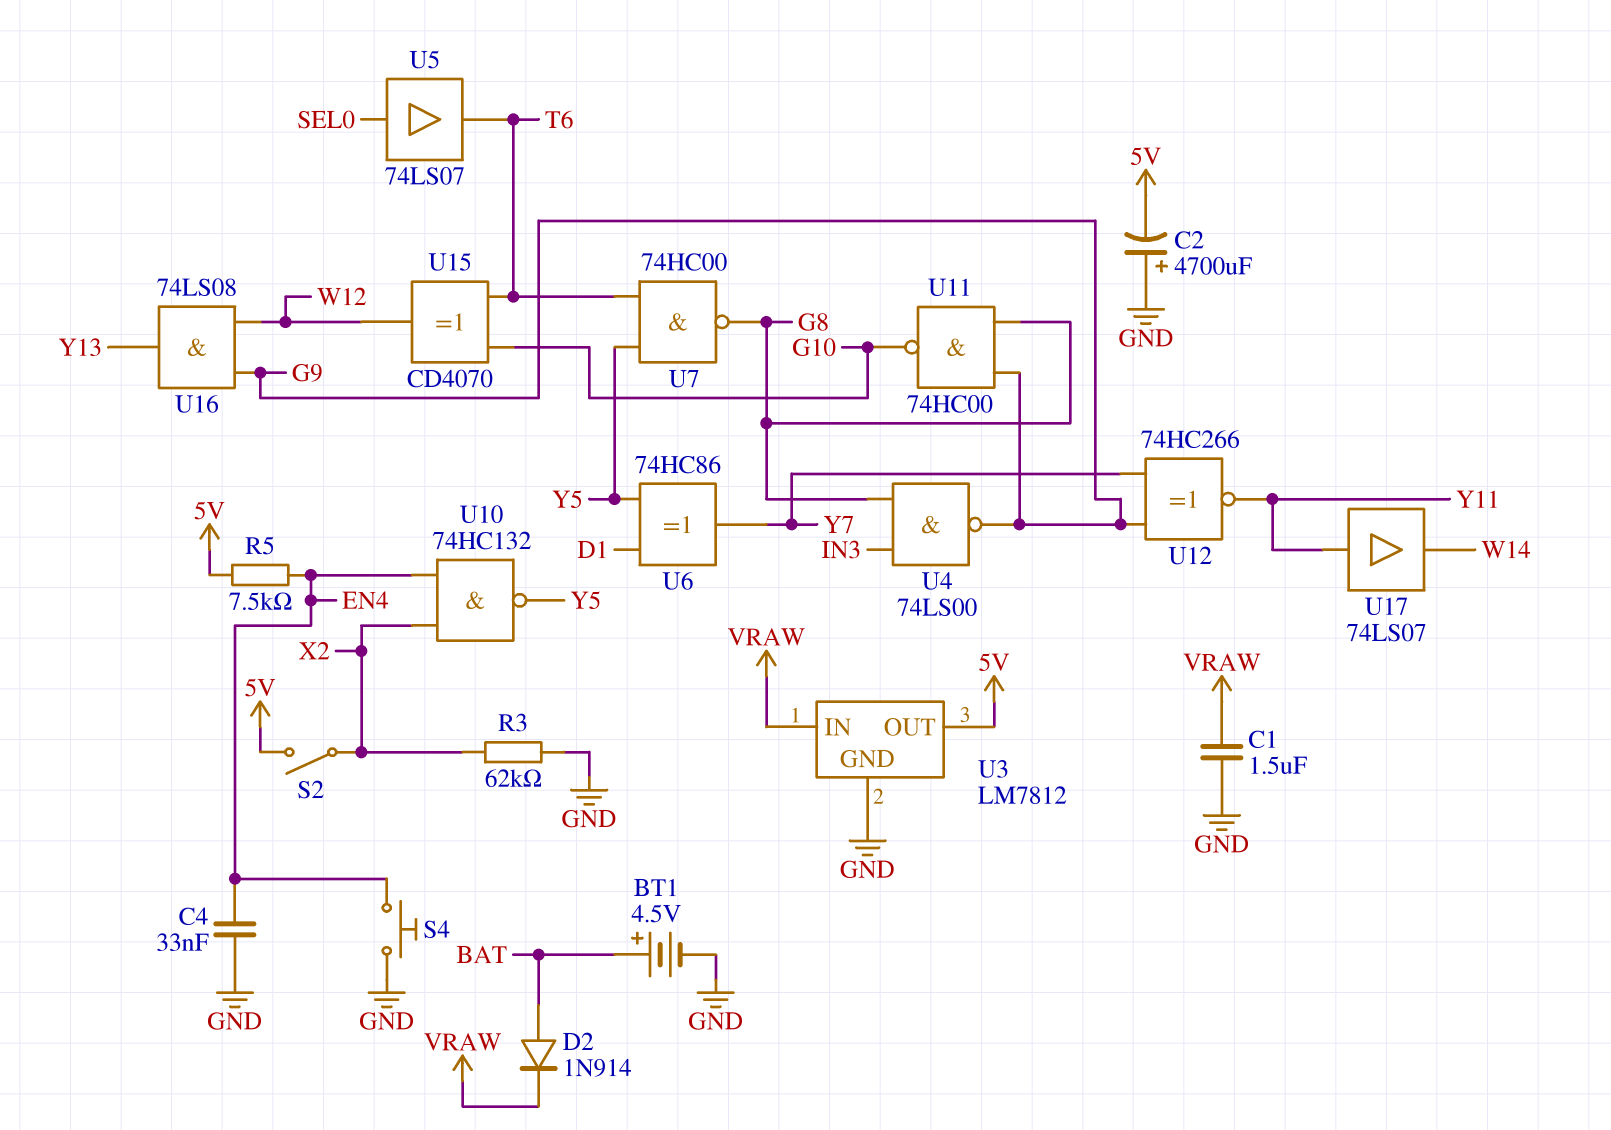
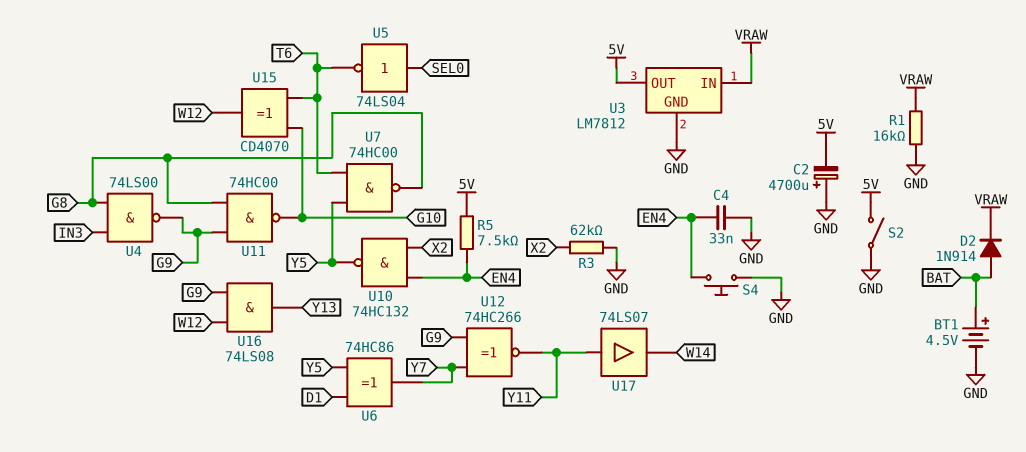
C1: 1.5uF (GND, VRAW) -> none
R1: none -> 16k (GND, VRAW)
S2: switch (5V, X2) -> switch (5V, GND)
U5: buffer 74LS07 (in SEL0, out T6) -> NOT 74LS04 (in SEL0, out T6)

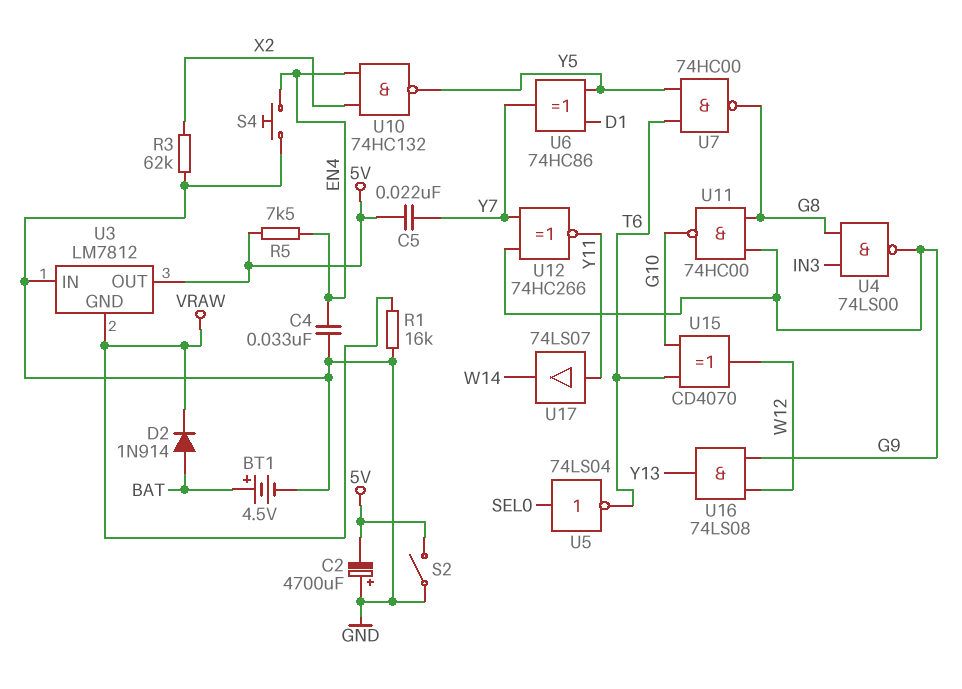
C5: none -> 22nF (5V, Y7)
U3 pin GND: GND -> VRAW
U3 pin IN: VRAW -> GND

